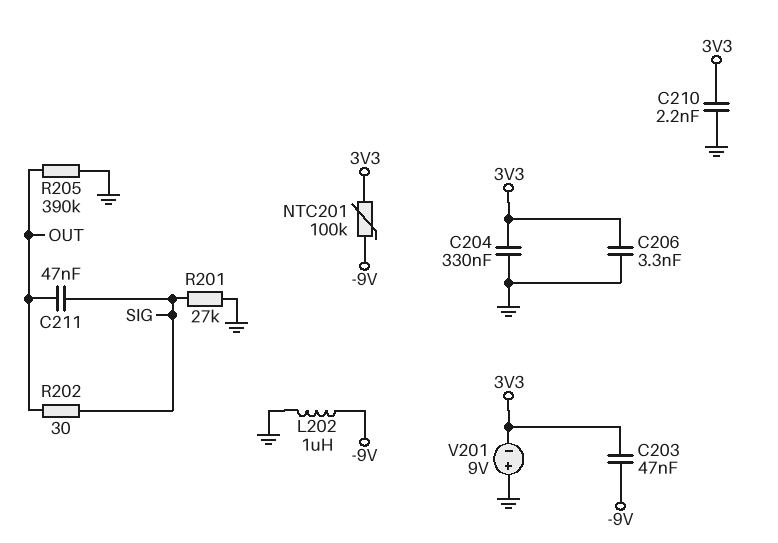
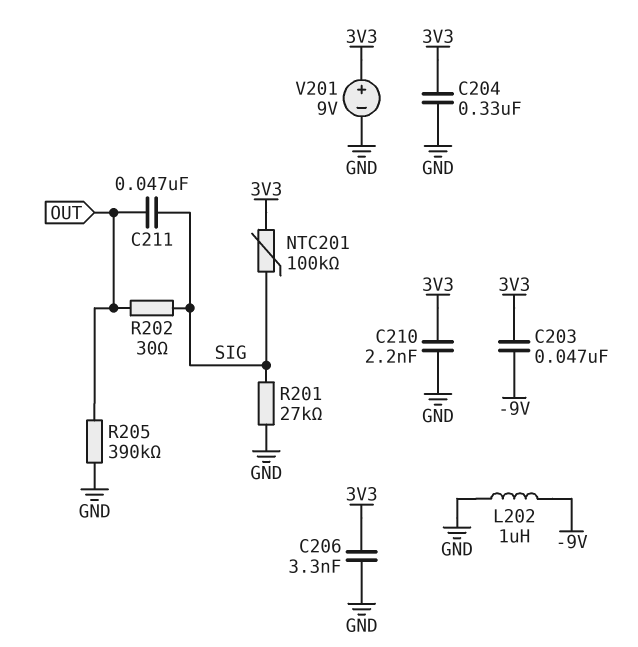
NTC201: 100k (-9V, 3V3) -> 100k (3V3, SIG)
V201: 9V (plus GND, minus 3V3) -> 9V (plus 3V3, minus GND)

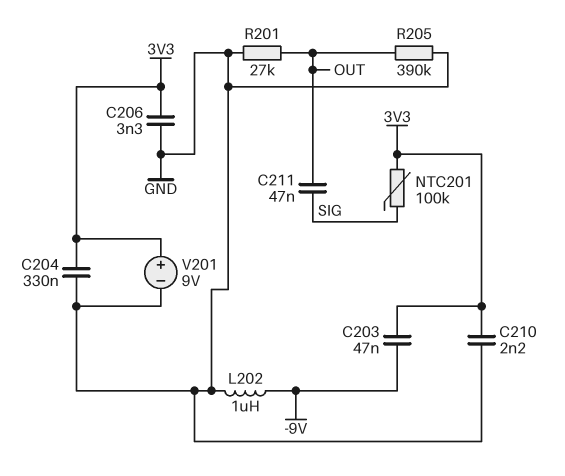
R201: 27k (GND, SIG) -> 27k (GND, OUT)
R202: 30 (OUT, SIG) -> none

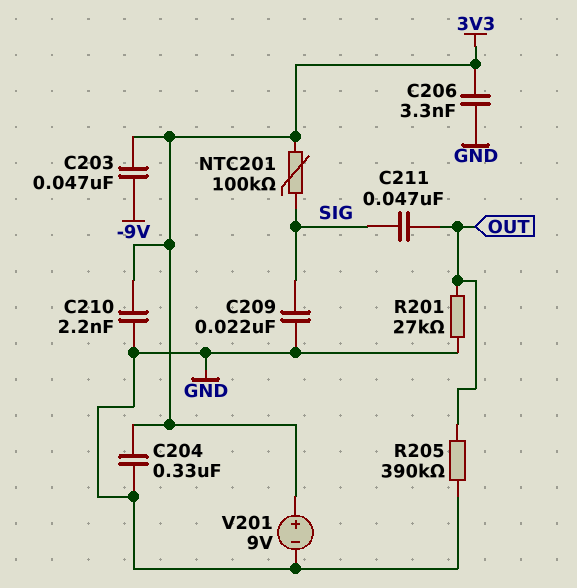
C209: none -> 22nF (GND, SIG)
L202: 1uH (-9V, GND) -> none

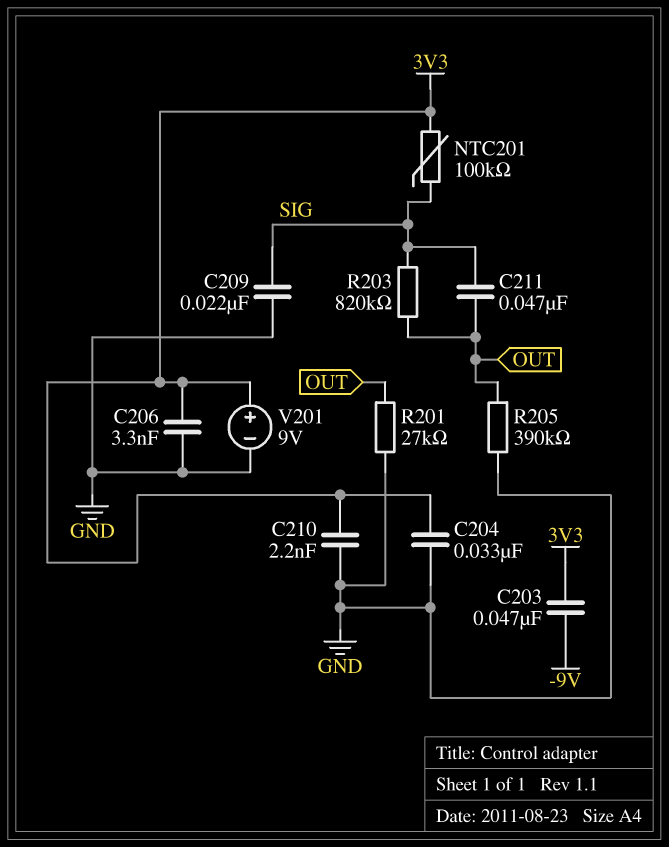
C204: 330nF (3V3, GND) -> 33nF (3V3, GND)
R203: none -> 820k (OUT, SIG)

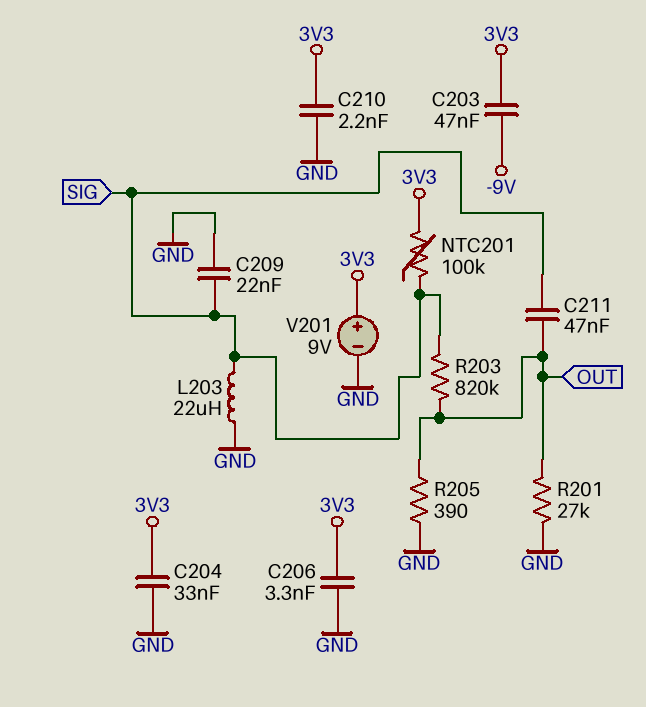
L203: none -> 22uH (GND, SIG)
R205: 390k (GND, OUT) -> 390 (GND, OUT)

